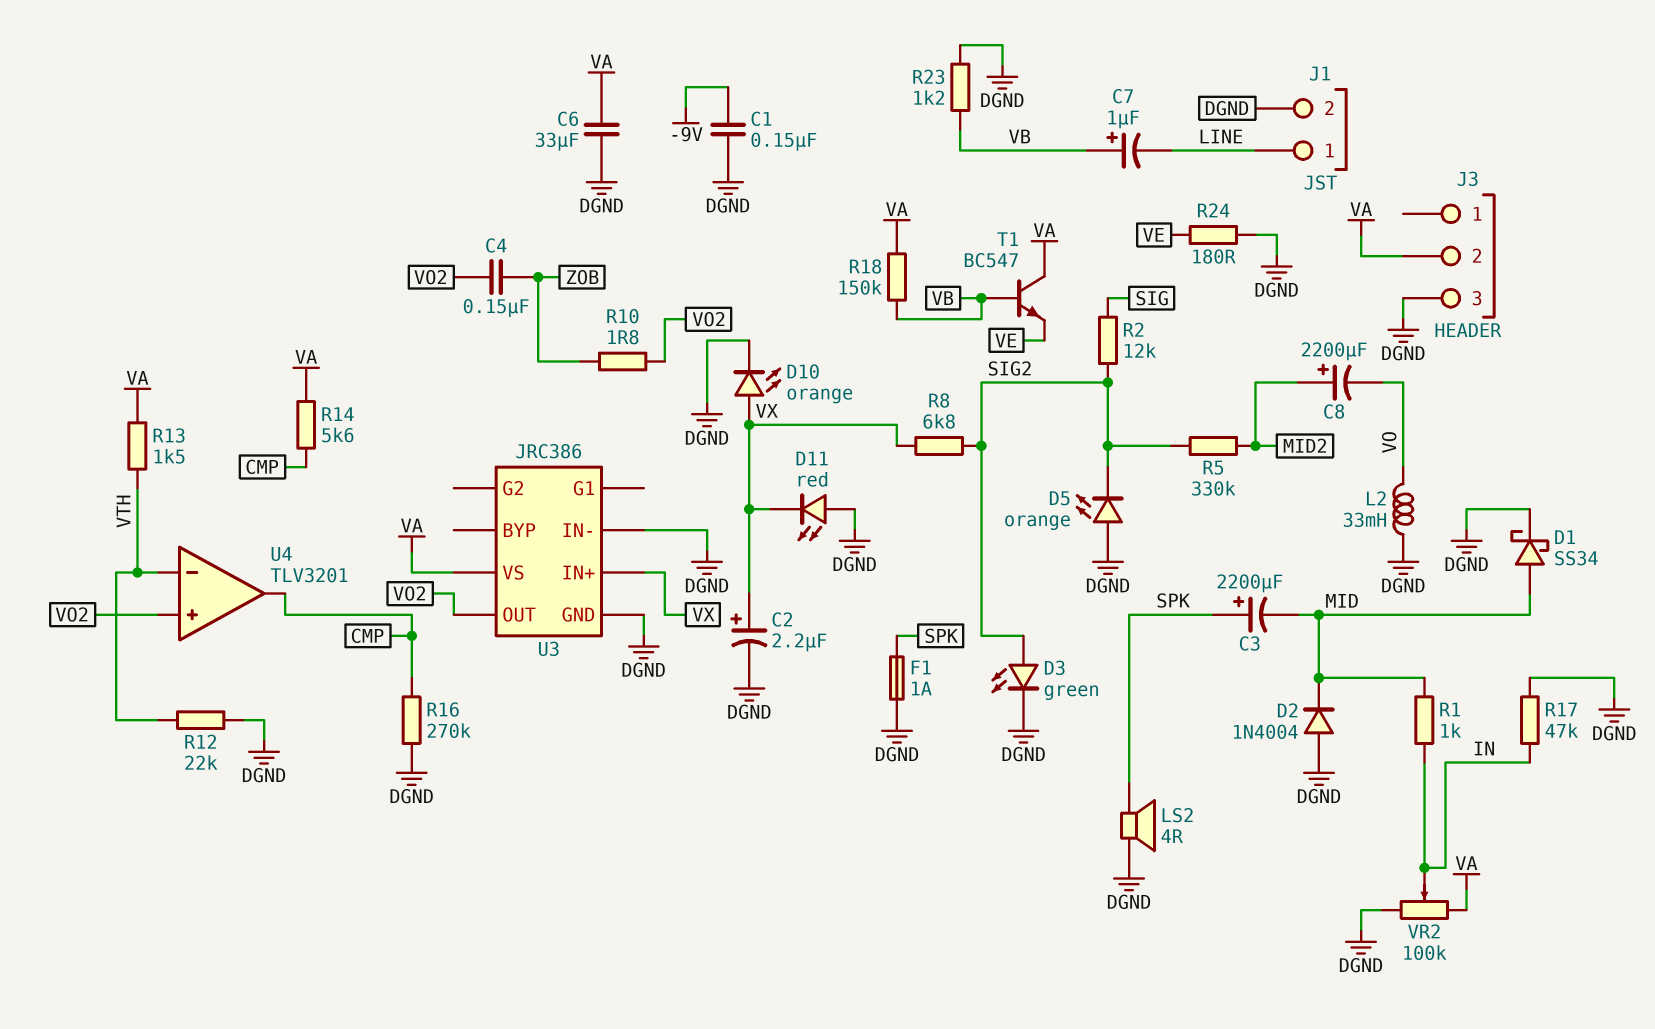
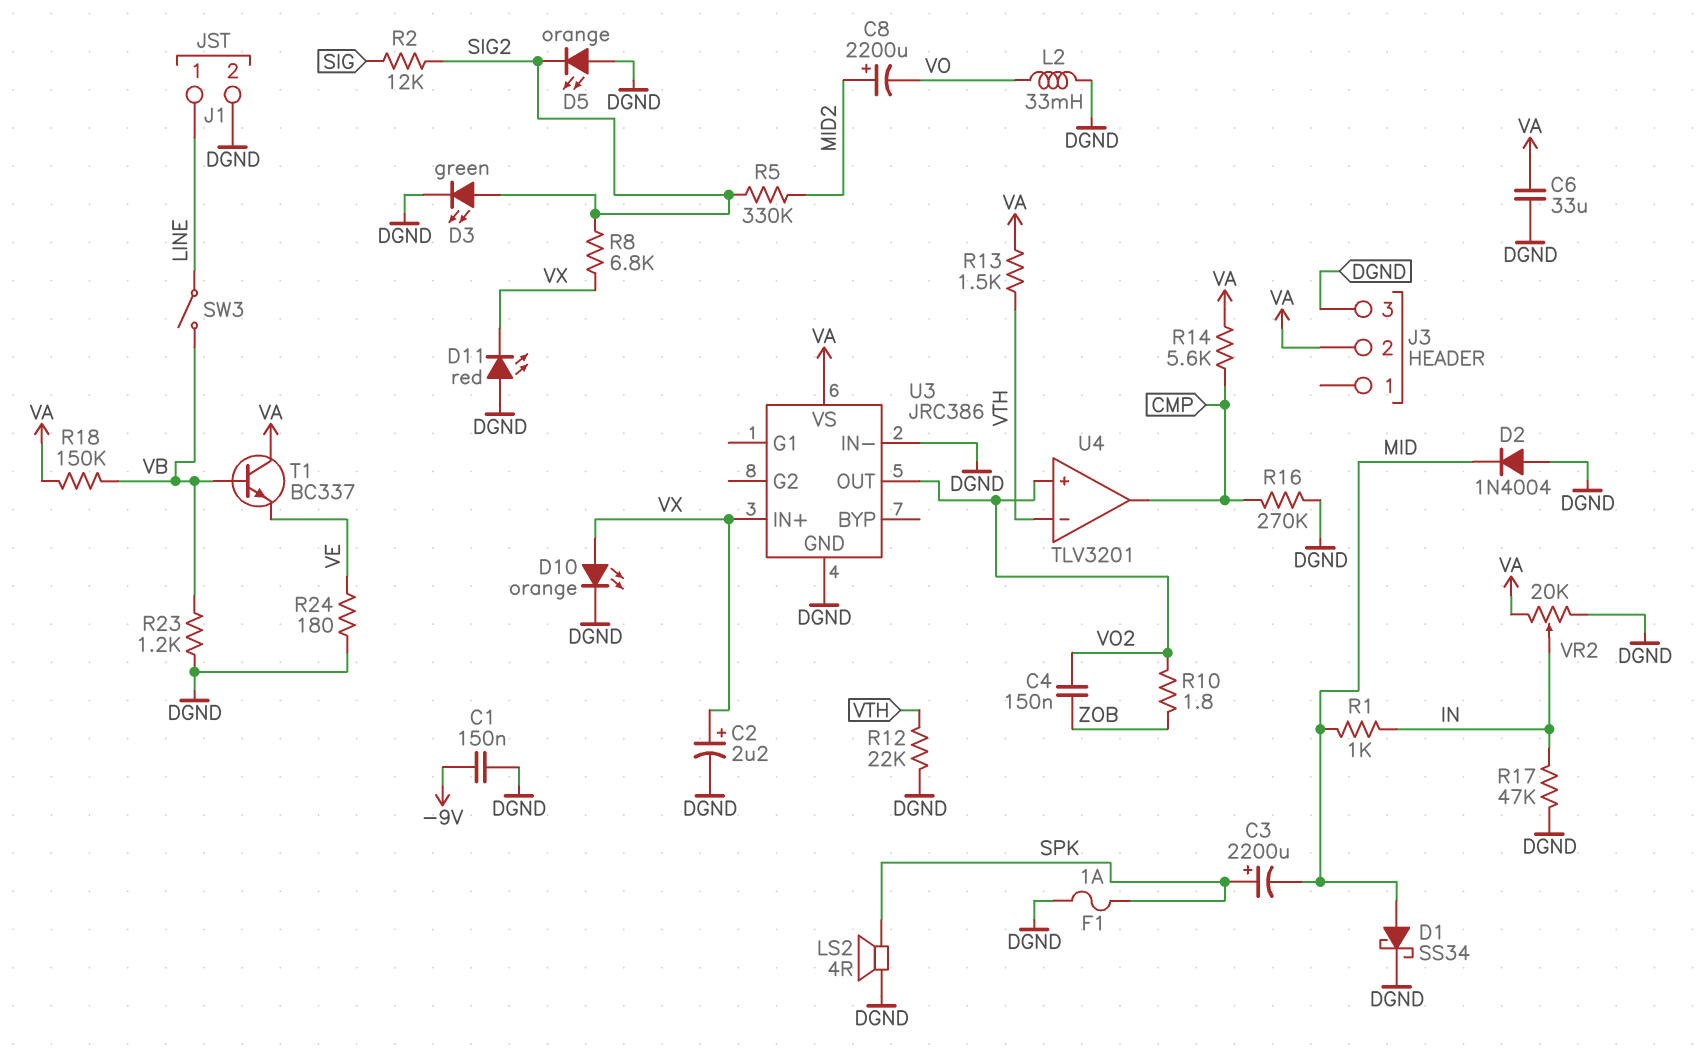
C7: 1uF (plus VB, minus LINE) -> none
SW3: none -> switch (LINE, VB)
T1: NPN BC547 (B VB, C VA, E VE) -> NPN BC337 (B VB, C VA, E VE)
VR2: 100k (DGND, VA, wiper IN) -> 20k (DGND, VA, wiper IN)

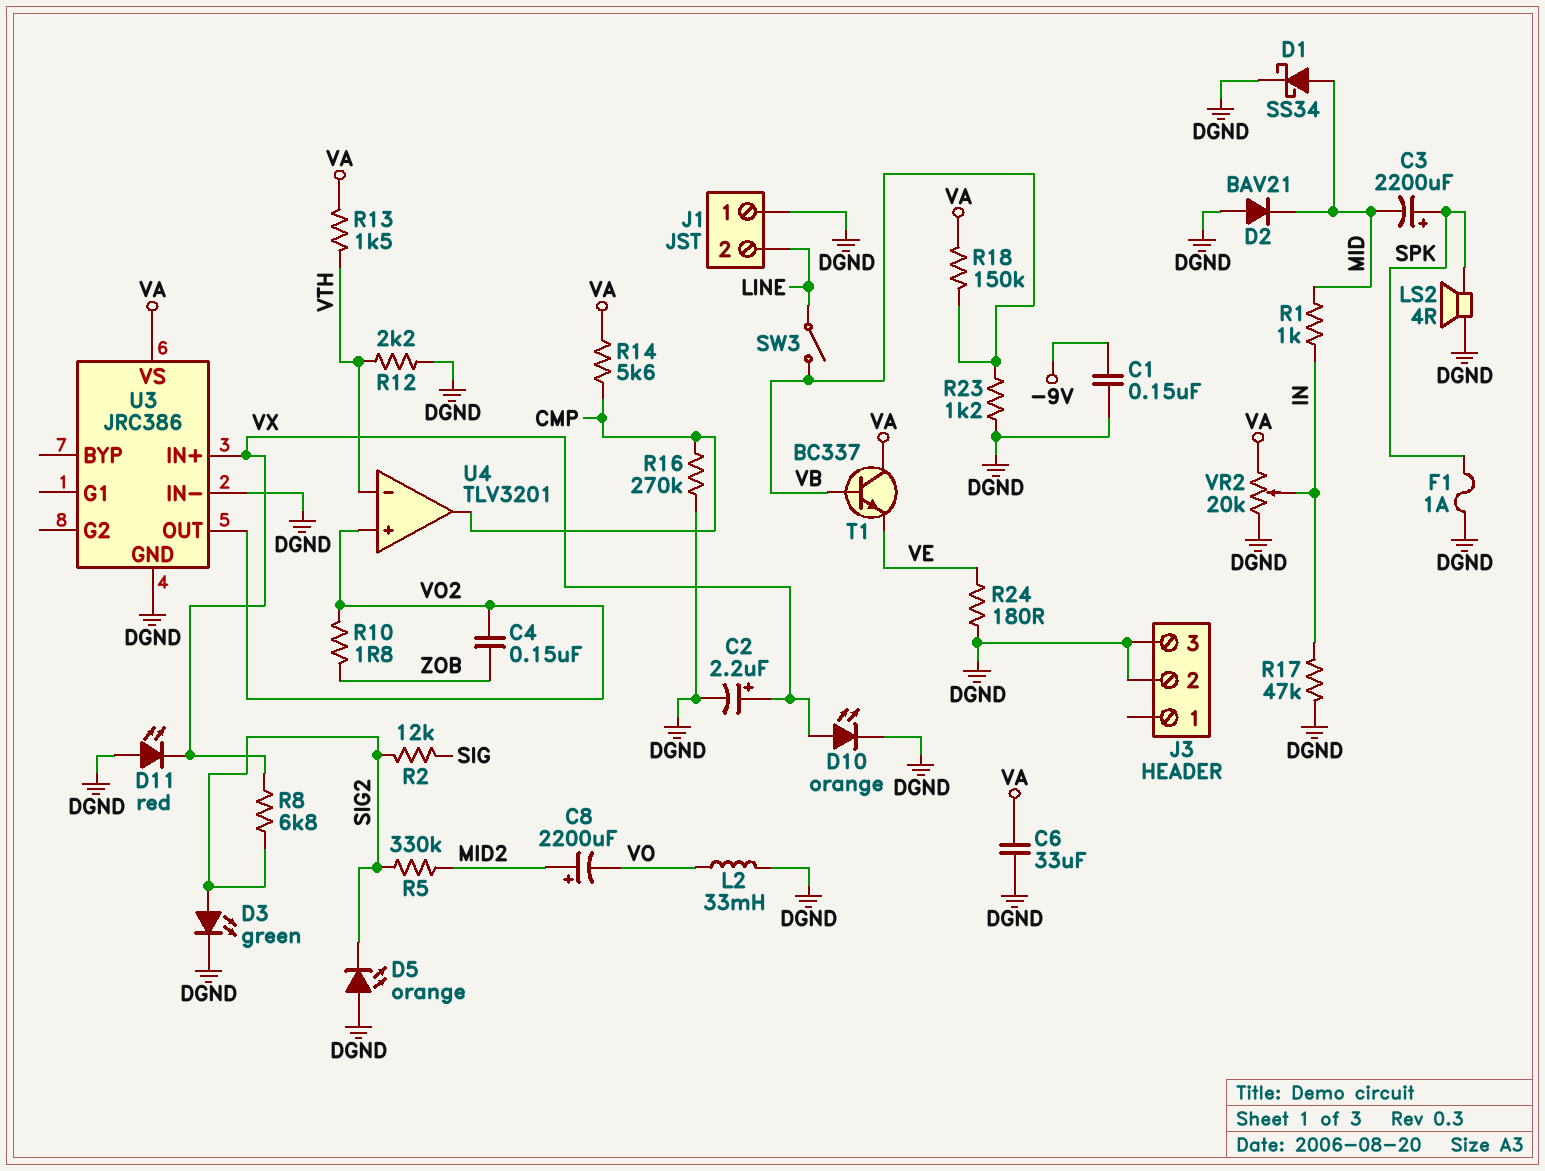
D2: diode 1N4004 (A DGND, K MID) -> diode BAV21 (A DGND, K MID)
J1 pin 1: LINE -> DGND
J1 pin 2: DGND -> LINE
J3 pin 2: VA -> DGND
R12: 22k (DGND, VTH) -> 2.2k (DGND, VTH)

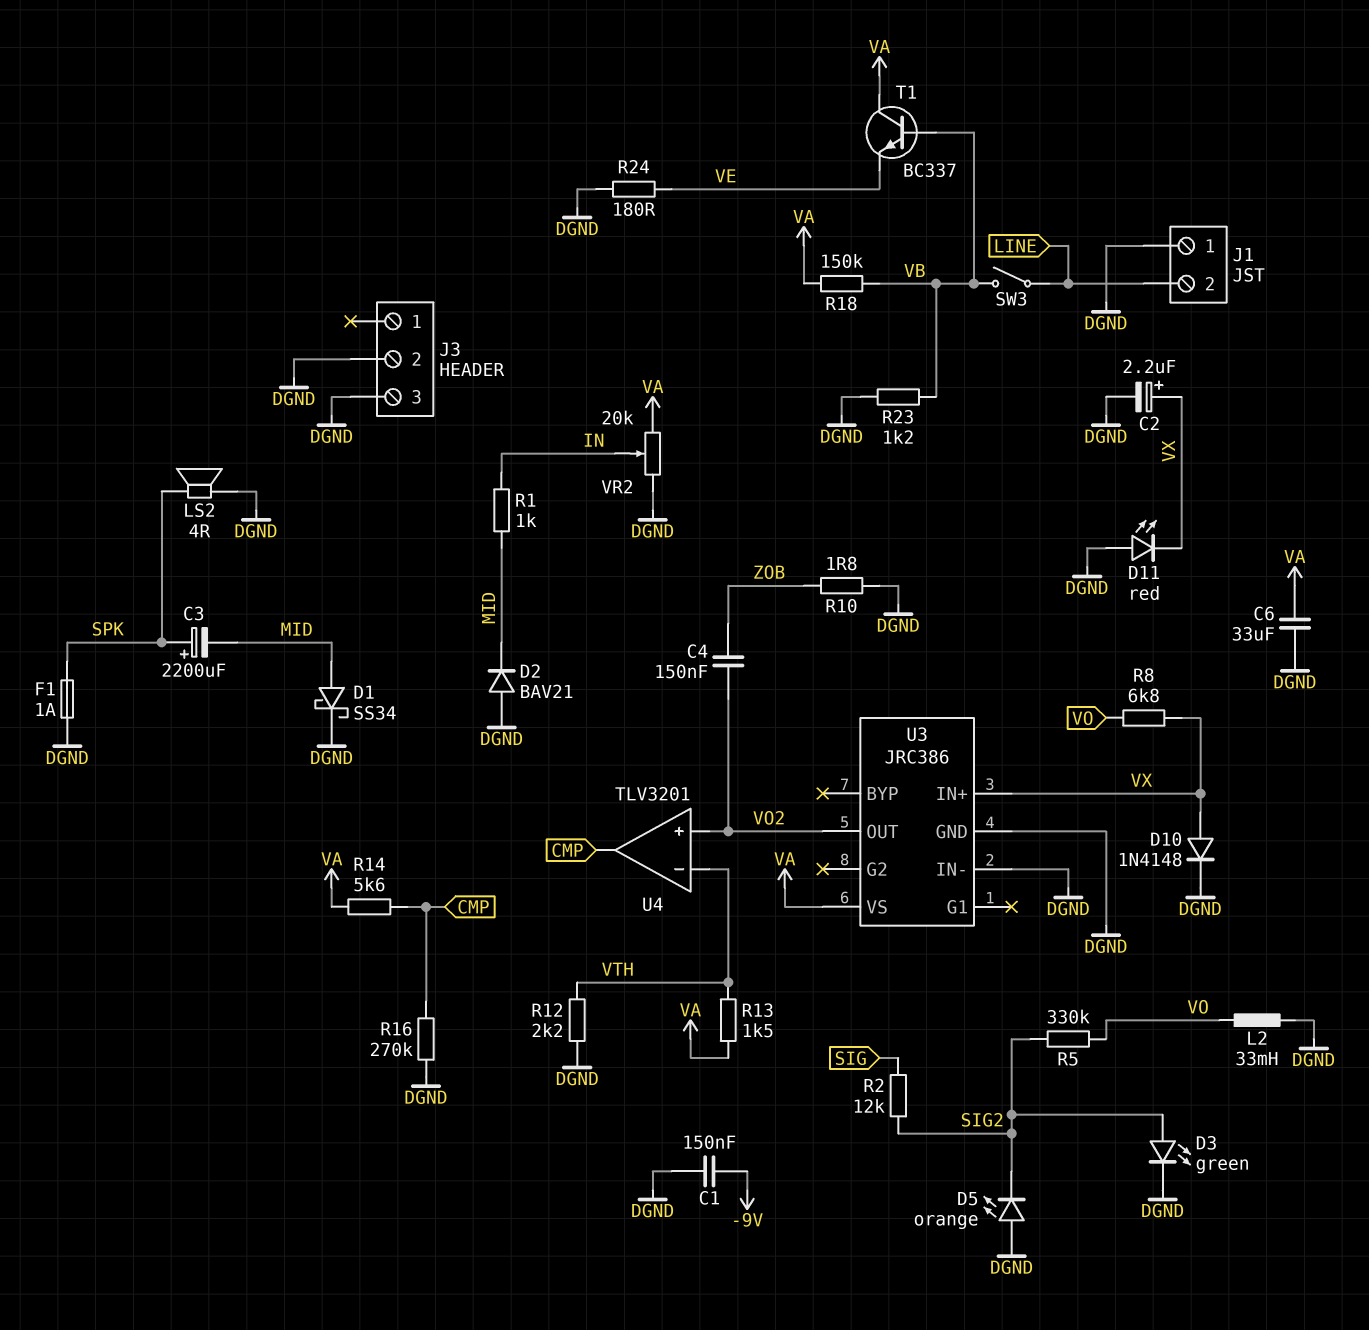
C8: 2200uF (plus MID2, minus VO) -> none
D10: LED orange (A VX, K DGND) -> diode 1N4148 (A VX, K DGND)
R5: 330k (MID2, SIG2) -> 330k (SIG2, VO)
R8: 6.8k (SIG2, VX) -> 6.8k (VO, VX)
R10: 1.8 (VO2, ZOB) -> 1.8 (DGND, ZOB)
R17: 47k (DGND, IN) -> none

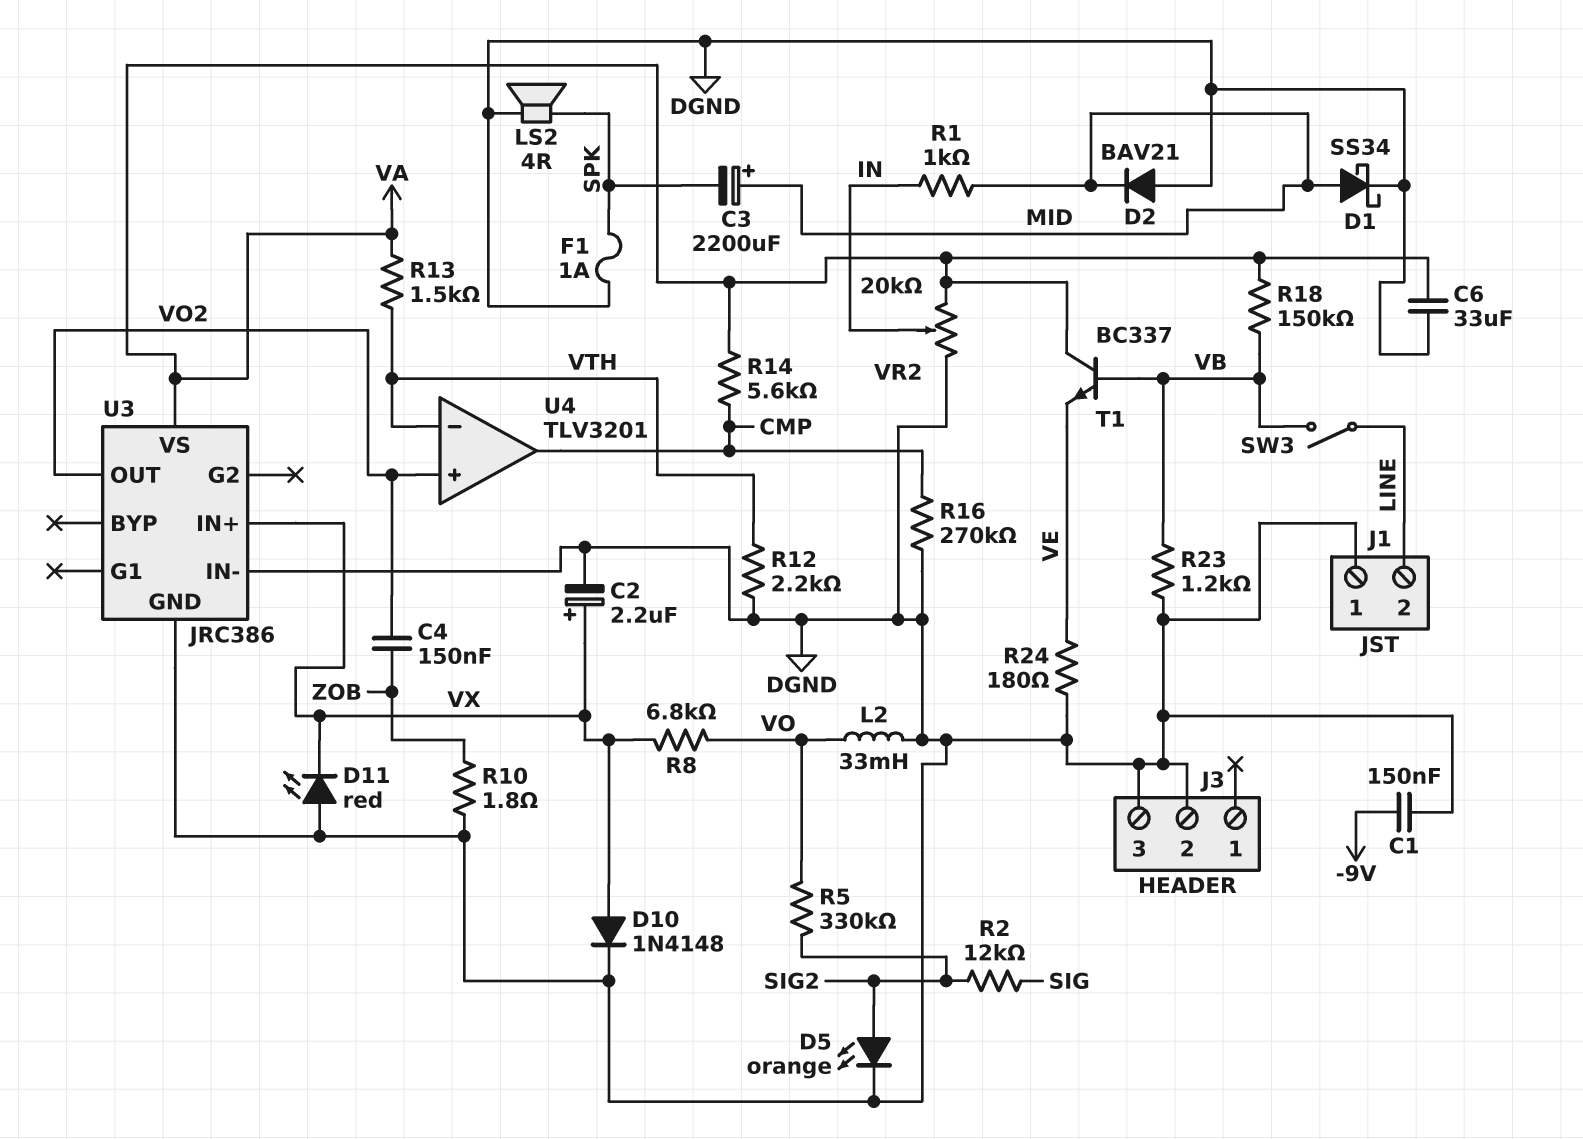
C3: 2200uF (plus SPK, minus MID) -> 2200uF (plus MID, minus SPK)
D3: LED green (A SIG2, K DGND) -> none
D5: LED orange (A DGND, K SIG2) -> LED orange (A SIG2, K DGND)

